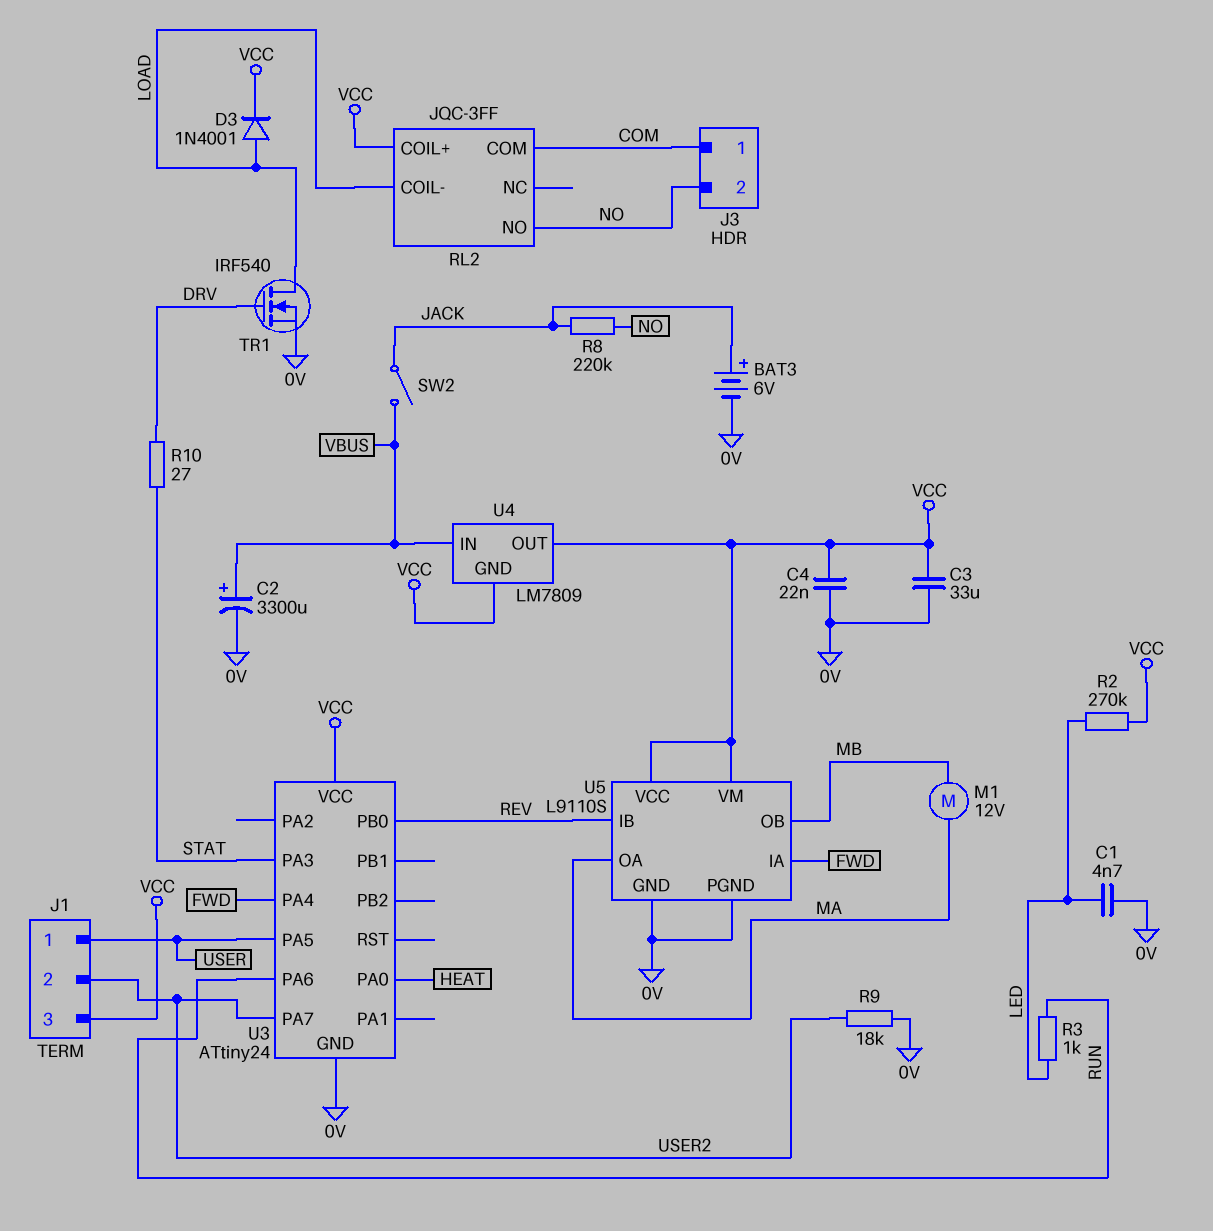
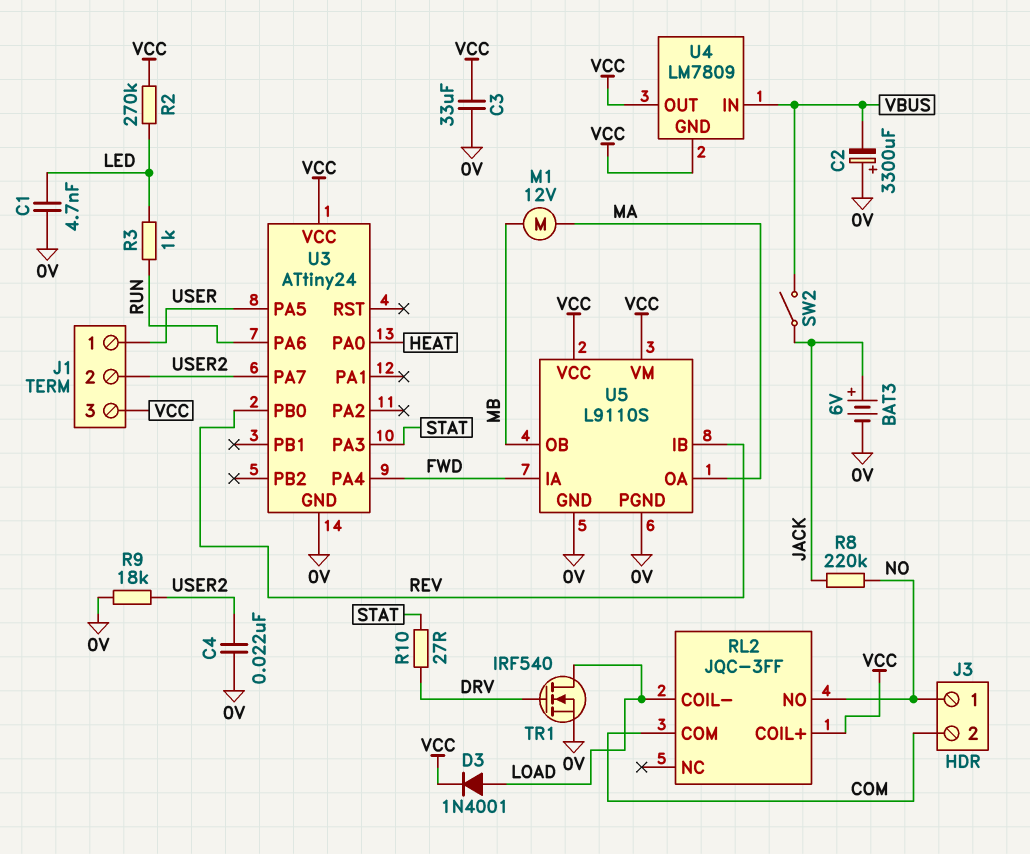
C2: 3300uF (plus VBUS, minus 0V) -> 3300uF (plus 0V, minus VBUS)
C4: 22nF (0V, VCC) -> 22nF (0V, USER2)
J3 pin 1: COM -> NO
J3 pin 2: NO -> COM

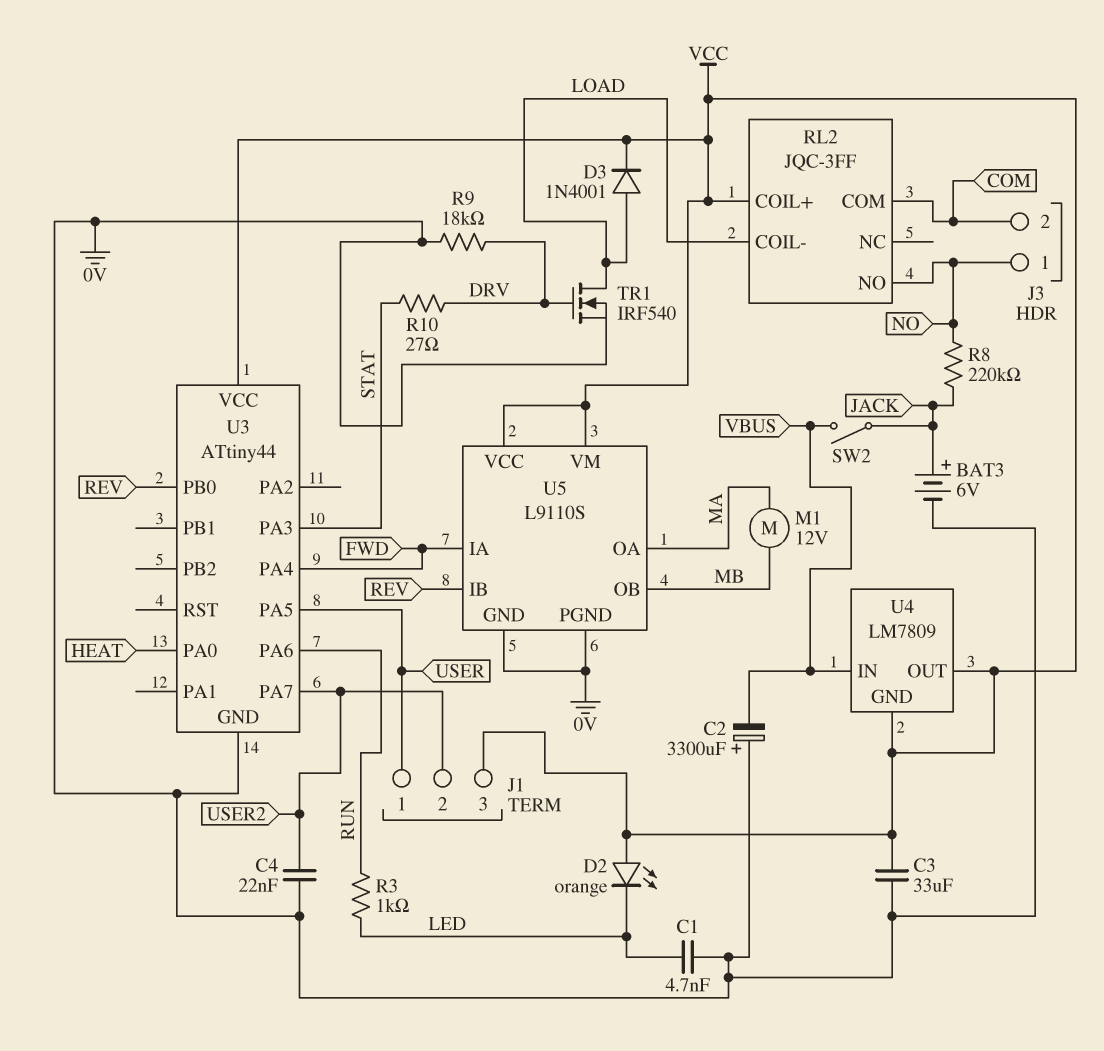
D2: none -> LED orange (A VCC, K LED)
R2: 270k (LED, VCC) -> none
R9: 18k (0V, USER2) -> 18k (0V, DRV)
U3: ATtiny24 -> ATtiny44

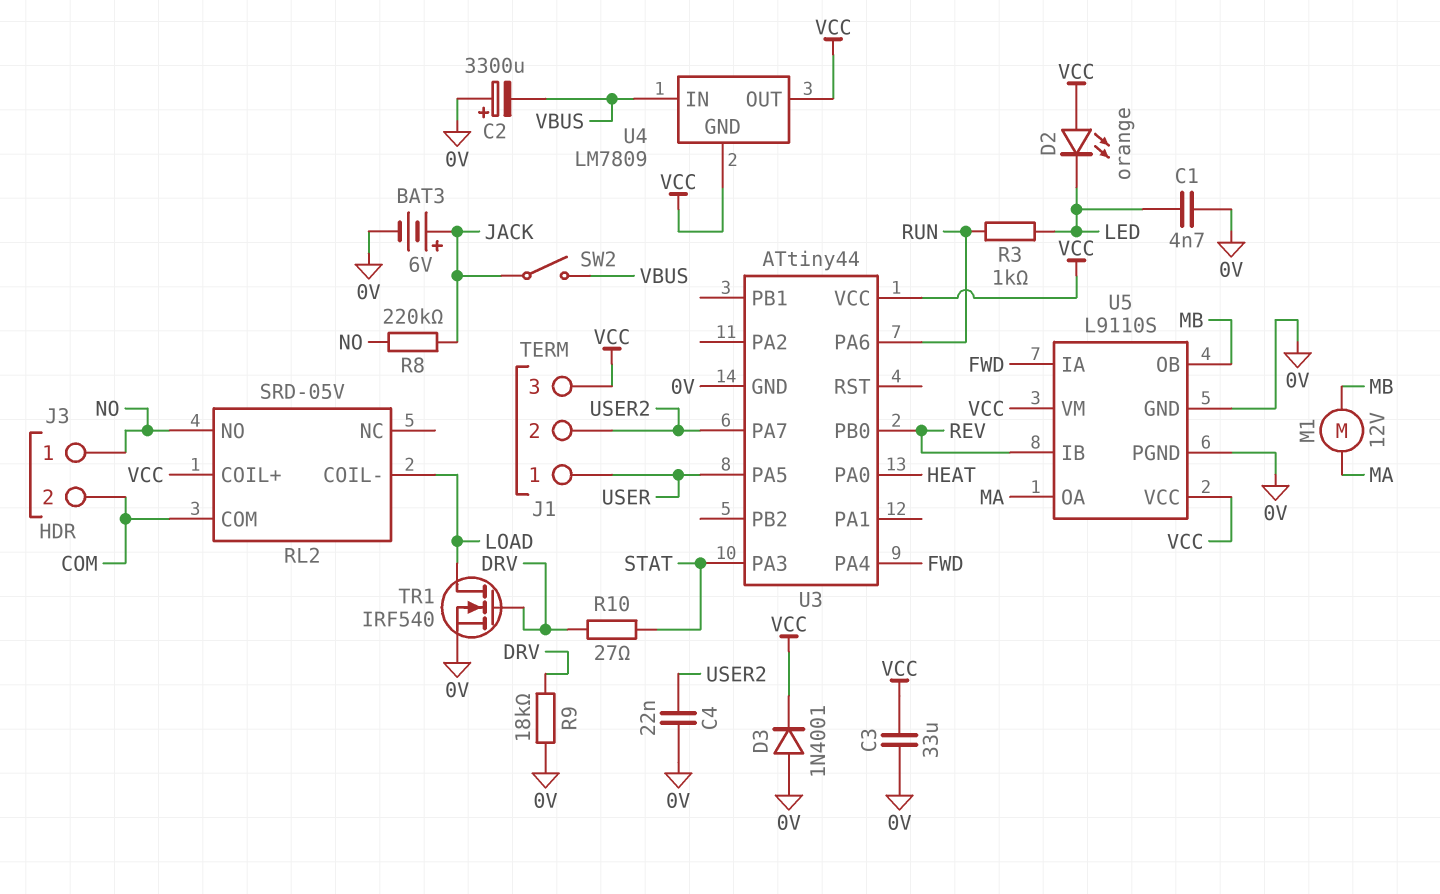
D3: diode 1N4001 (A LOAD, K VCC) -> diode 1N4001 (A 0V, K VCC)
RL2: JQC-3FF -> SRD-05V

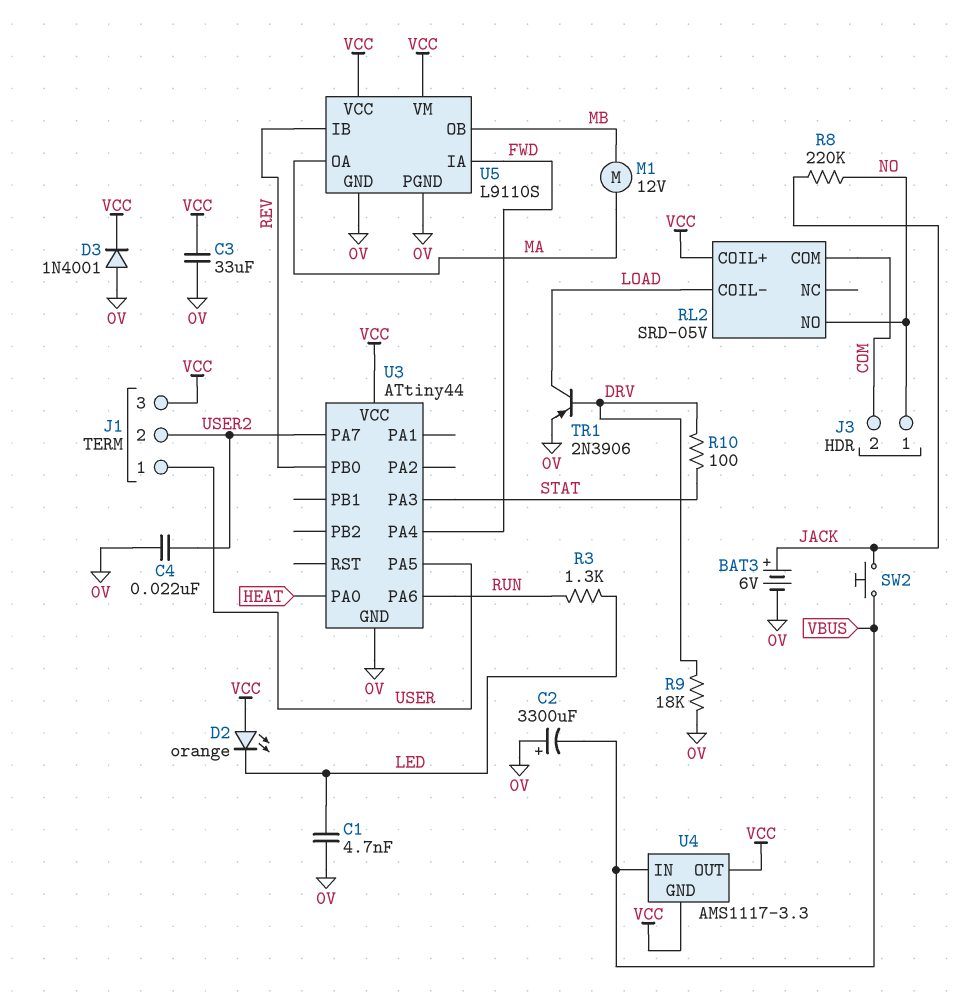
R3: 1k (LED, RUN) -> 1.3k (LED, RUN)
R10: 27 (DRV, STAT) -> 100 (DRV, STAT)
SW2: switch (JACK, VBUS) -> button (JACK, VBUS)
TR1: NMOS IRF540 (G DRV, D LOAD, S 0V) -> PNP 2N3906 (B DRV, C LOAD, E 0V)
U4: LM7809 -> AMS1117-3.3

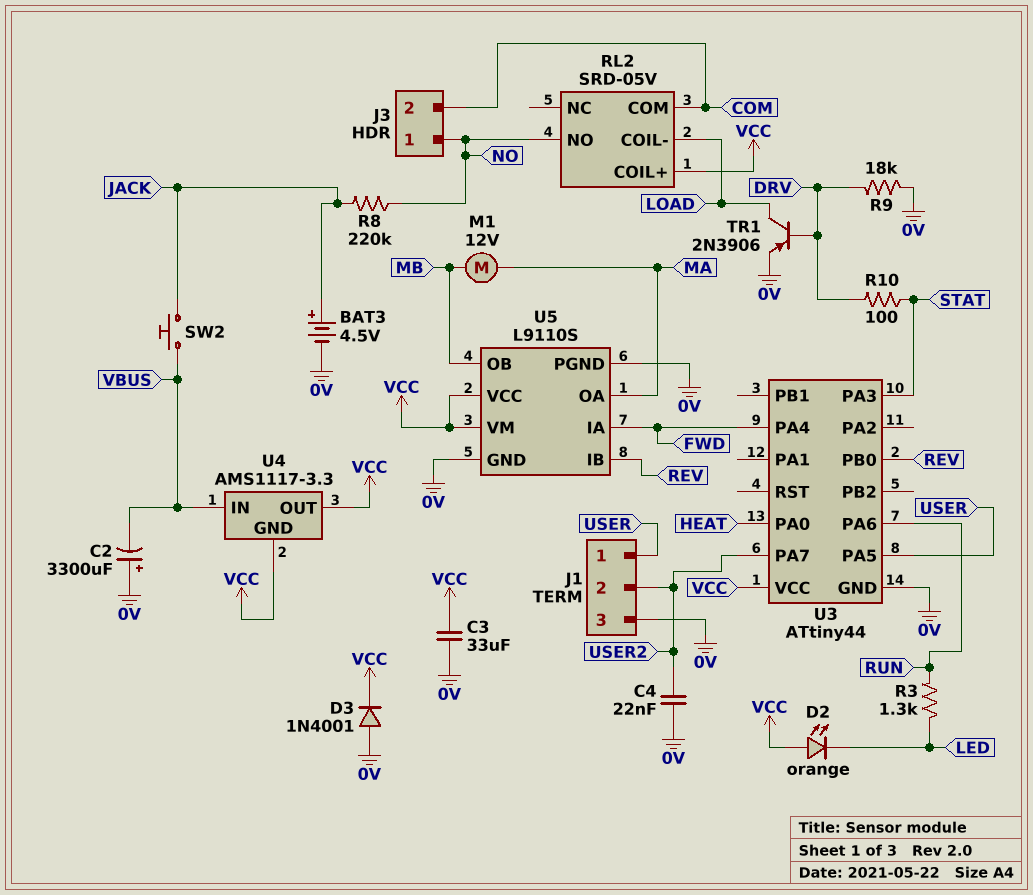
BAT3: 6V (plus JACK, minus 0V) -> 4.5V (plus JACK, minus 0V)
C1: 4.7nF (0V, LED) -> none
J1 pin 3: VCC -> 0V

